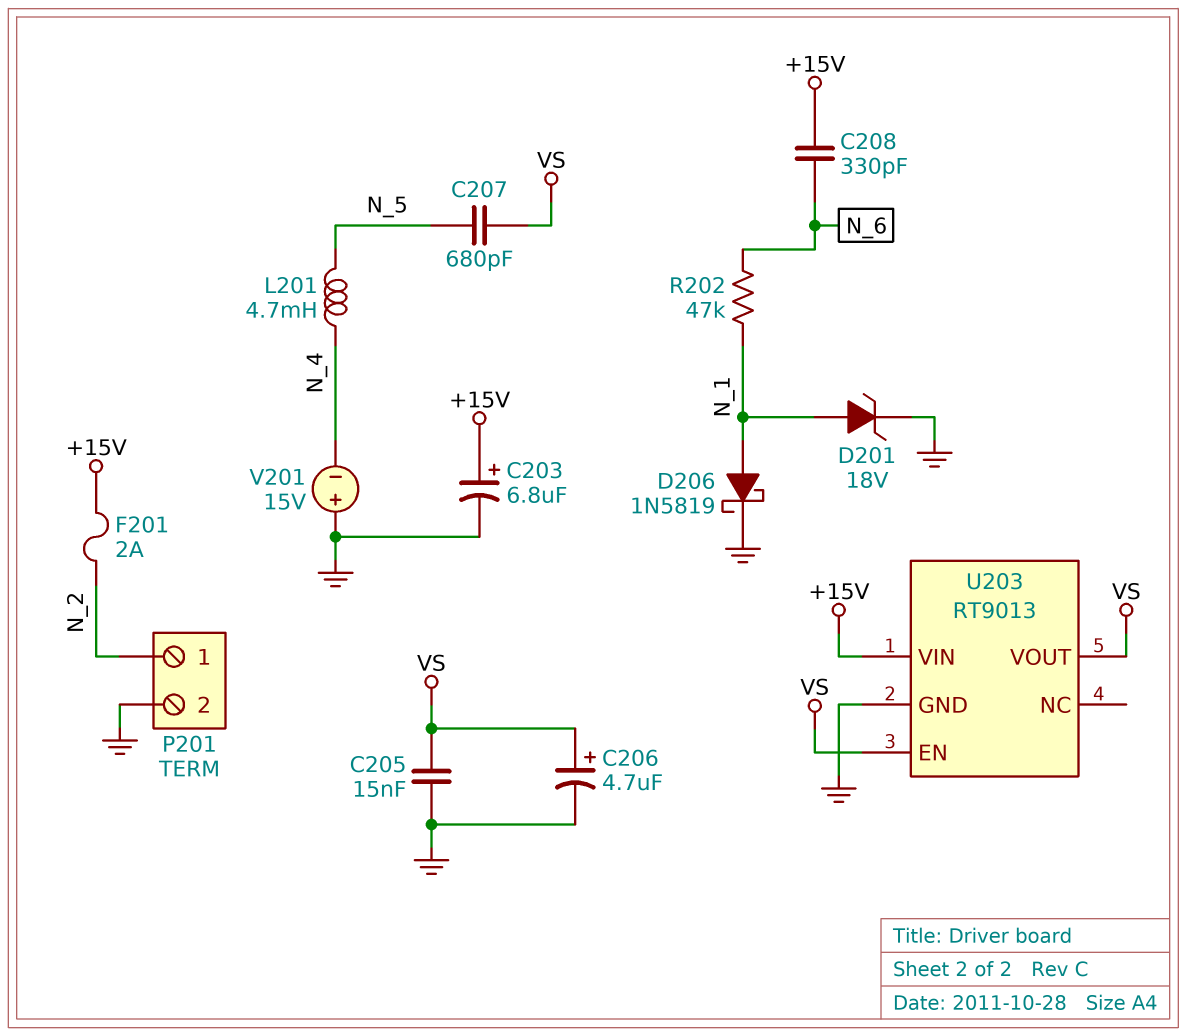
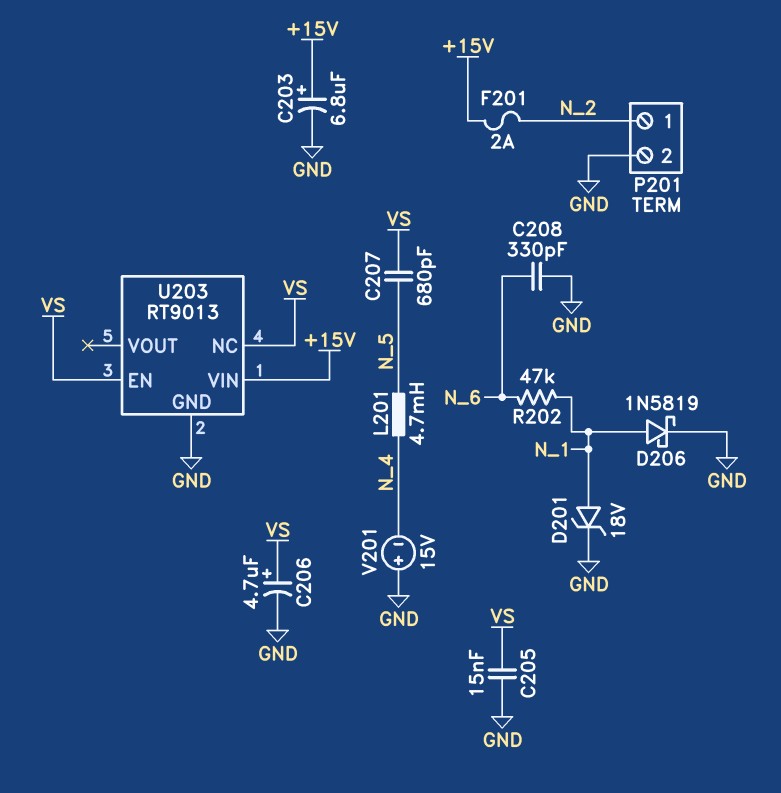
C208: 330pF (+15V, N_6) -> 330pF (GND, N_6)
U203 pin NC: none -> VS
U203 pin VOUT: VS -> none

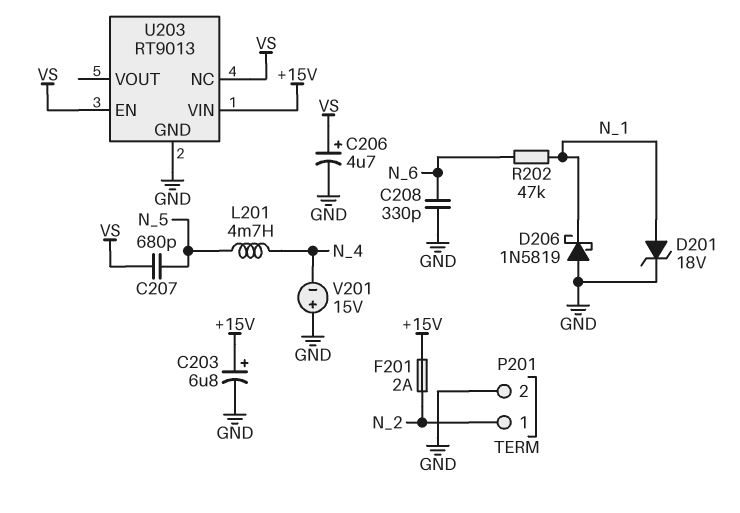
C205: 15nF (GND, VS) -> none
D206: schottky 1N5819 (A N_1, K GND) -> schottky 1N5819 (A GND, K N_1)

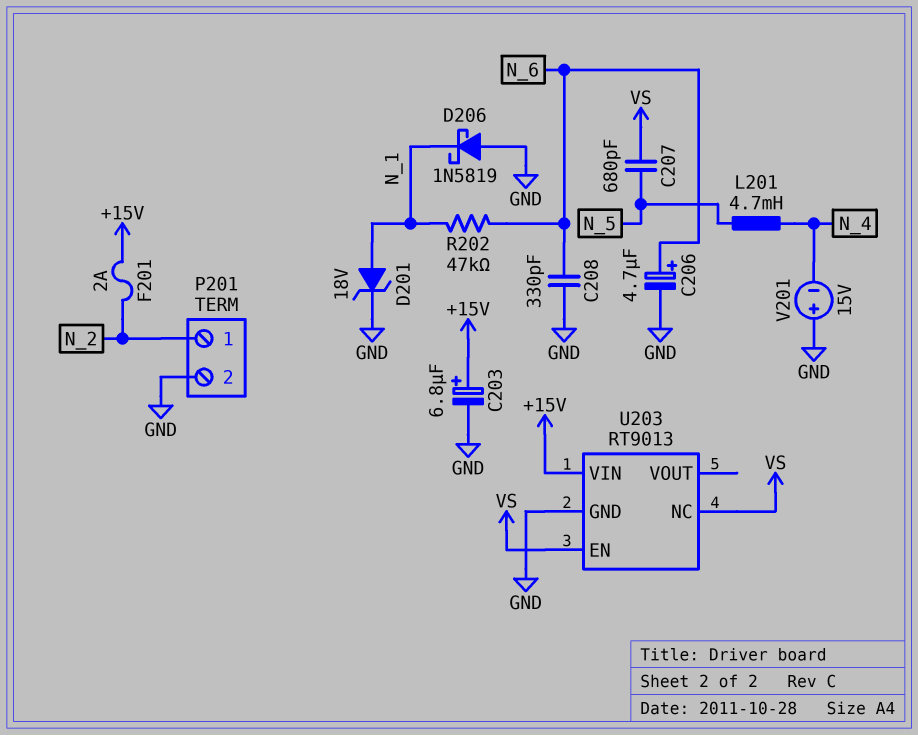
C206: 4.7uF (plus VS, minus GND) -> 4.7uF (plus N_6, minus GND)

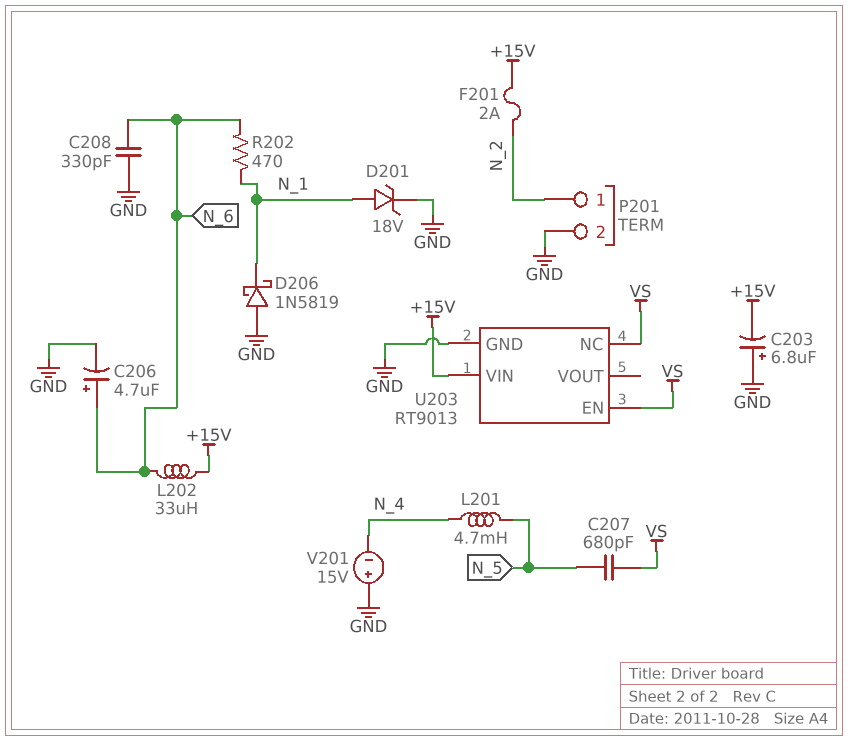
C203: 6.8uF (plus +15V, minus GND) -> 6.8uF (plus GND, minus +15V)
L202: none -> 33uH (+15V, N_6)
R202: 47k (N_1, N_6) -> 470 (N_1, N_6)

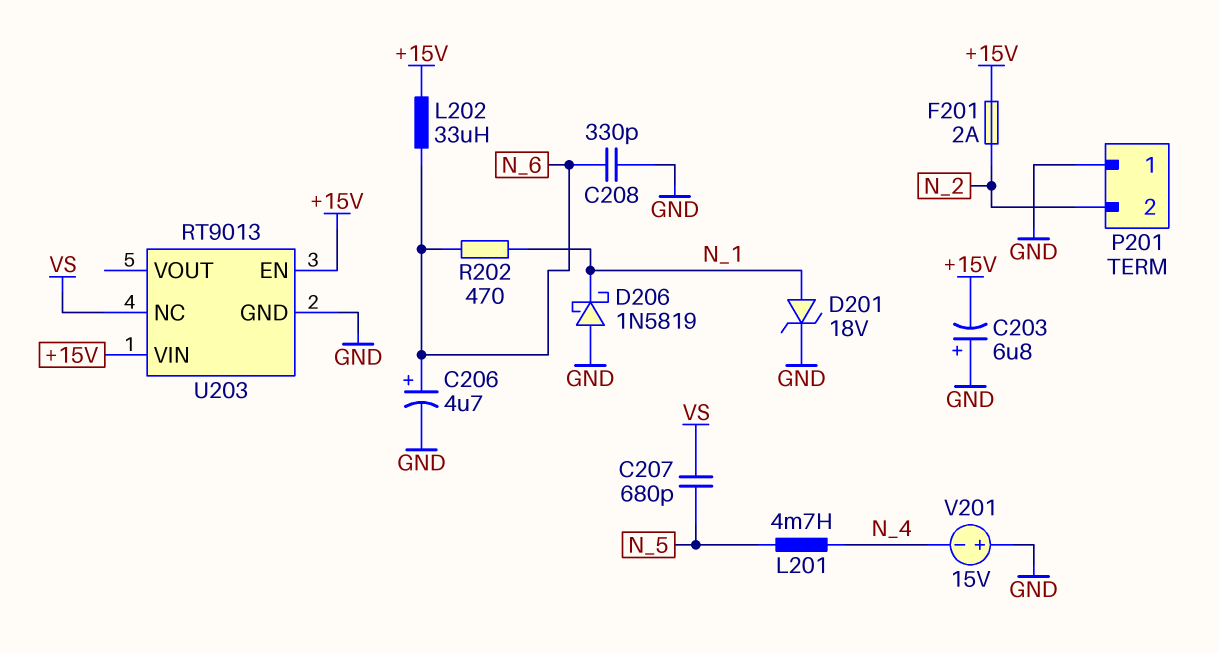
P201 pin 1: N_2 -> GND
P201 pin 2: GND -> N_2
U203 pin EN: VS -> +15V

